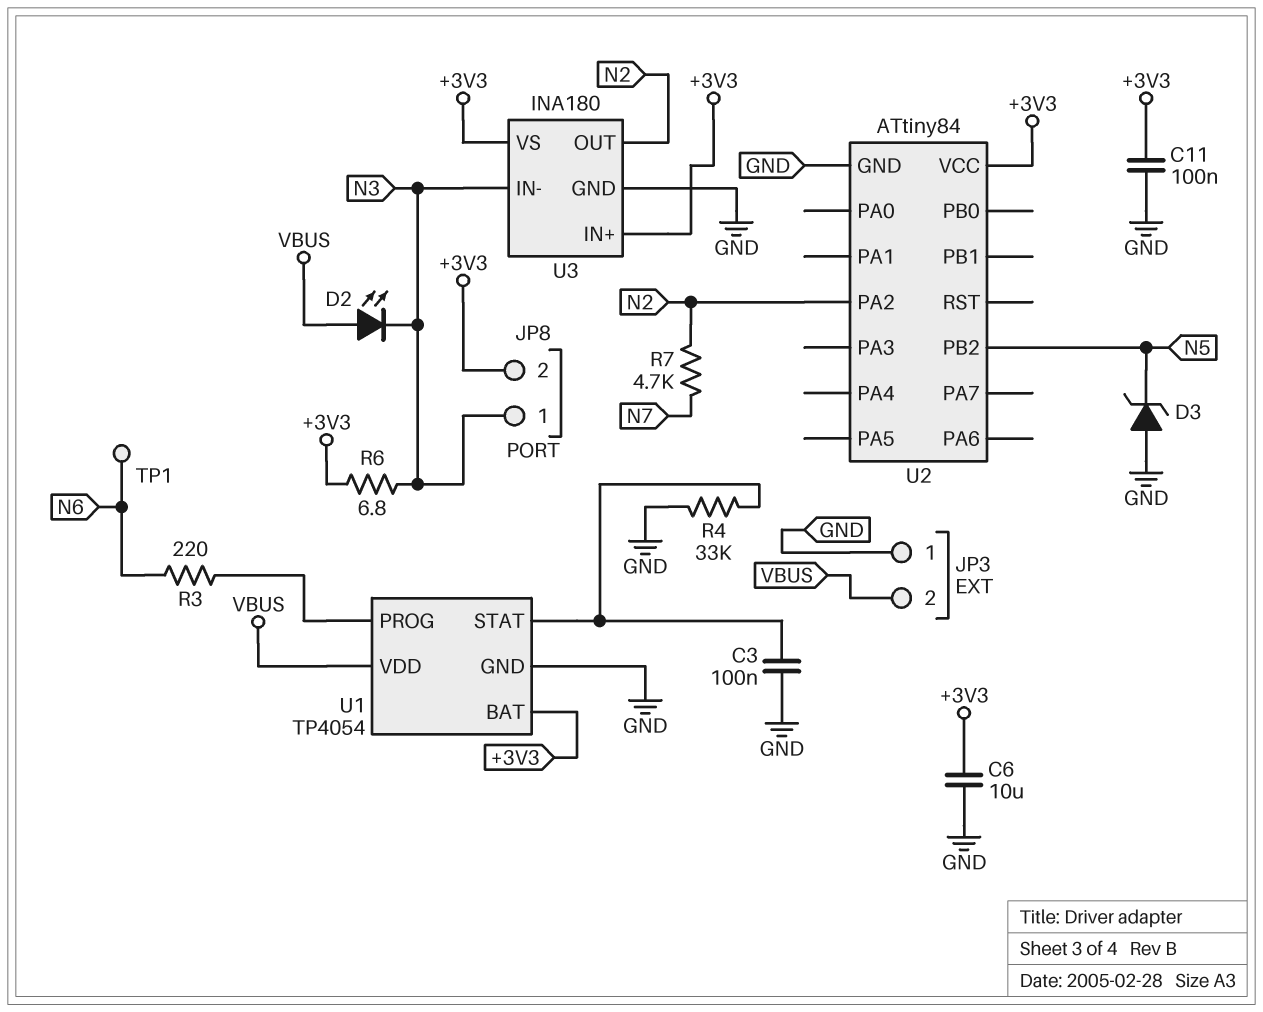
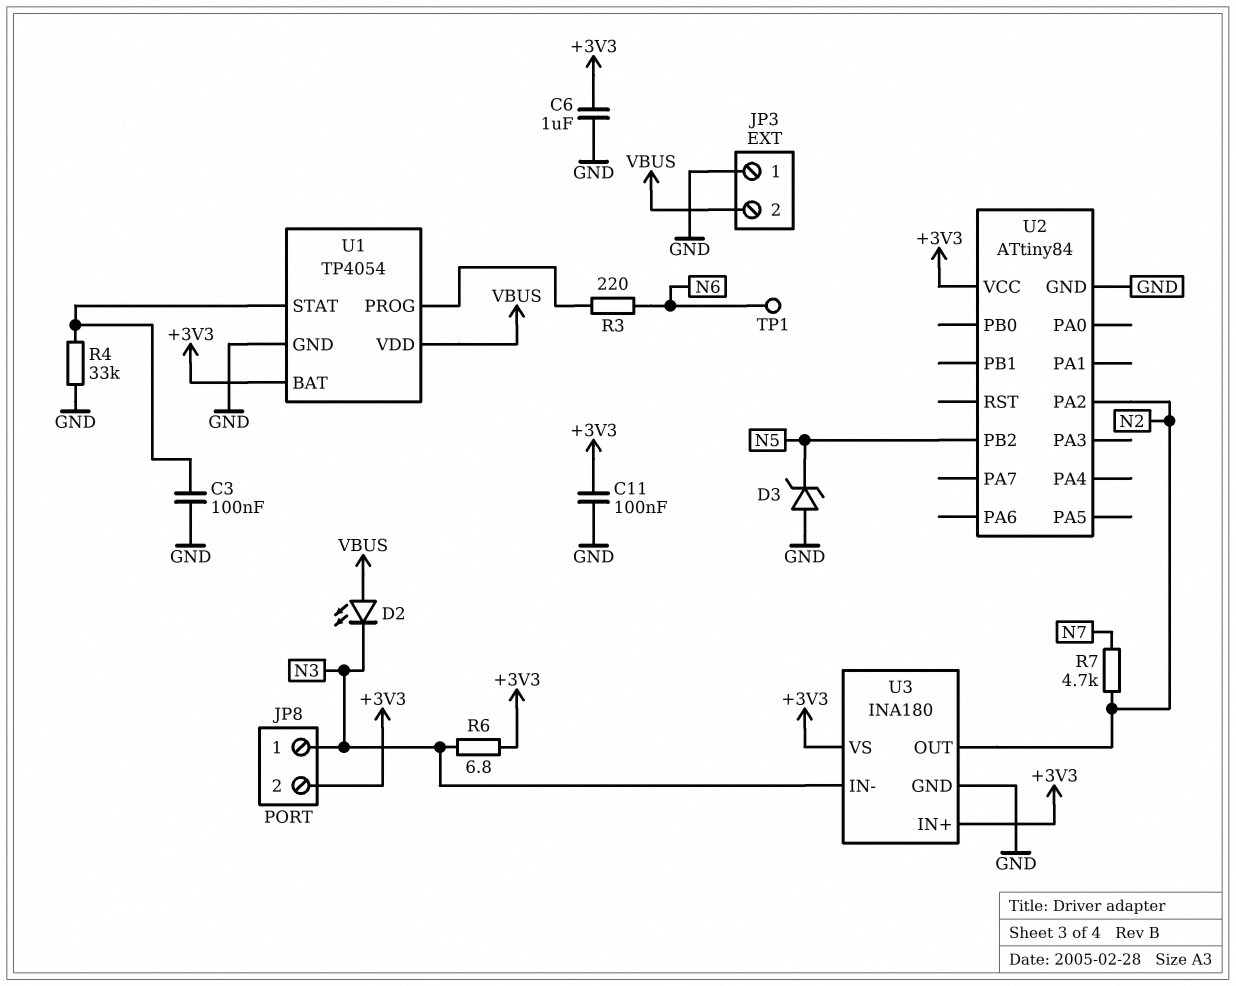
C6: 10uF (+3V3, GND) -> 1uF (+3V3, GND)

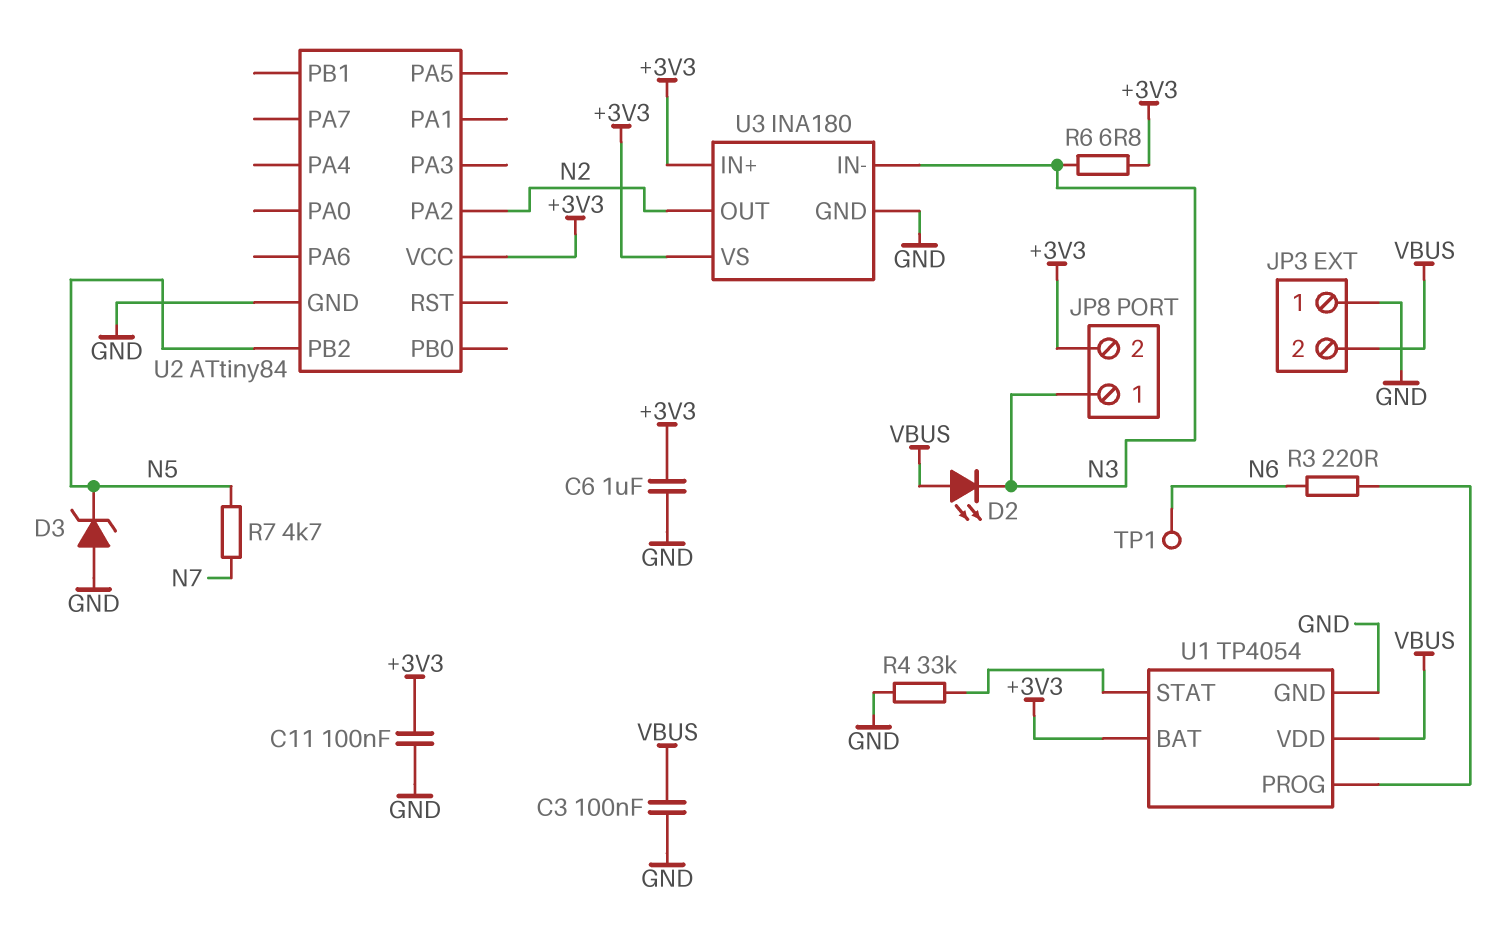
C3: 100nF (GND, U1/STAT) -> 100nF (GND, VBUS)
R7: 4.7k (N2, N7) -> 4.7k (N5, N7)

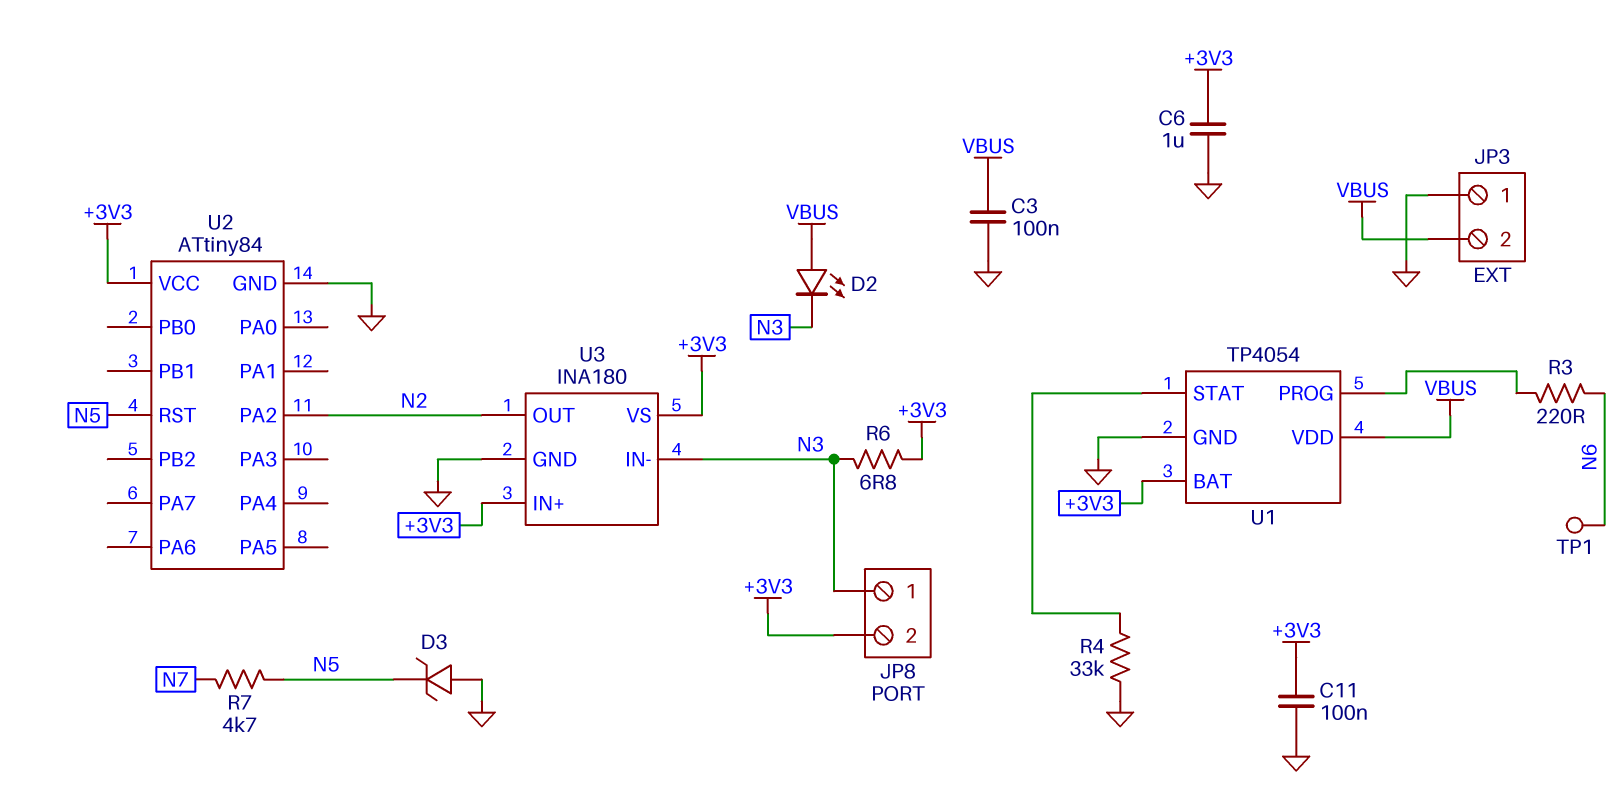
U2 pin PB2: N5 -> none
U2 pin RST: none -> N5

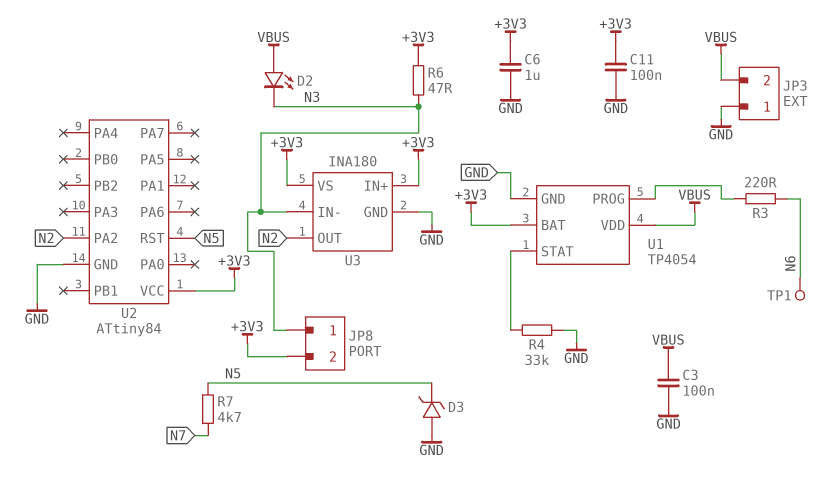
R6: 6.8 (+3V3, N3) -> 47 (+3V3, N3)

